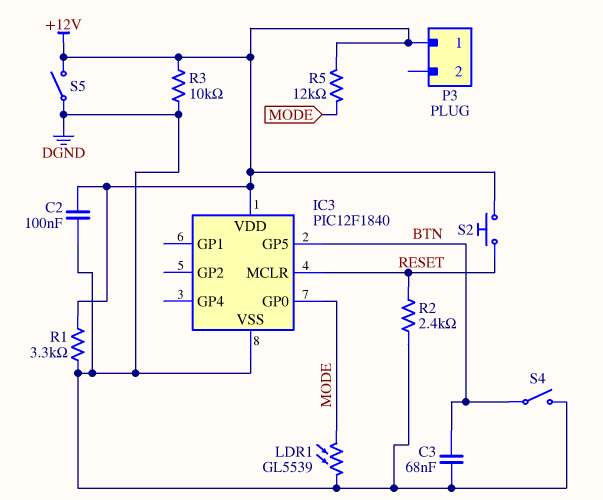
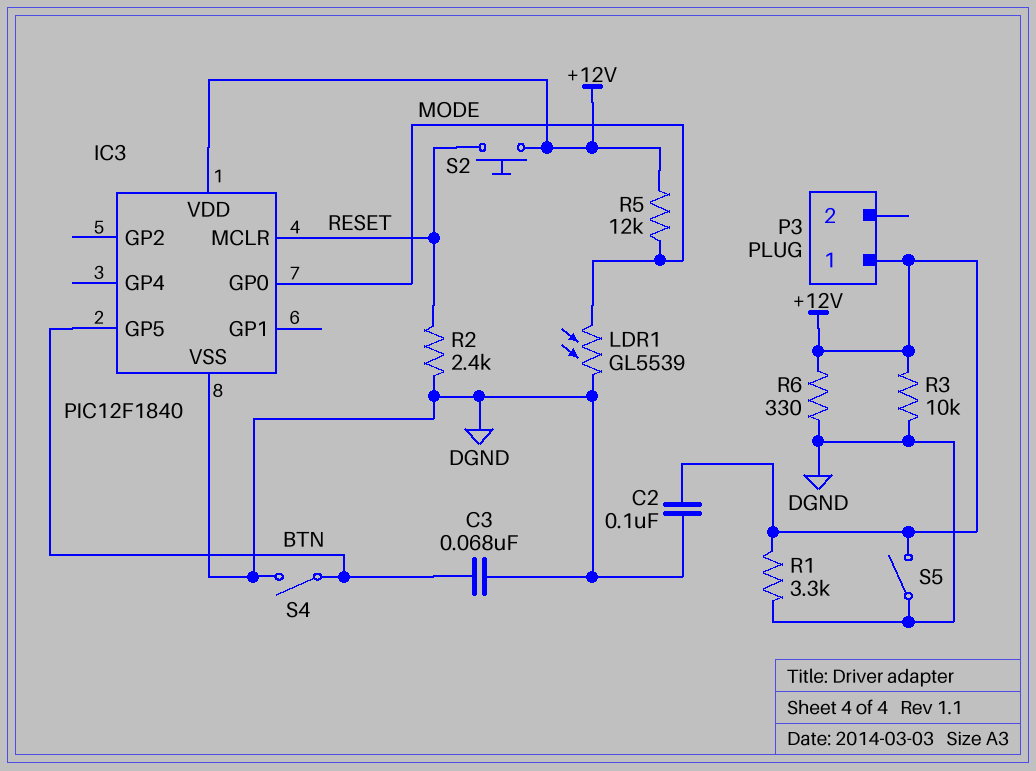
R6: none -> 330 (+12V, DGND)

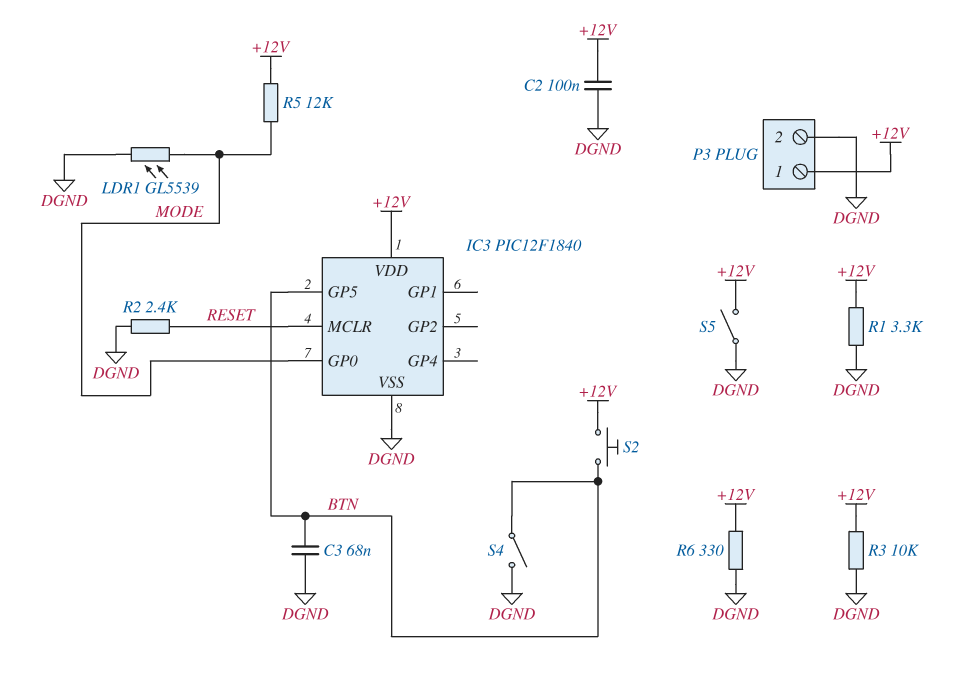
P3 pin 2: none -> DGND
S2: button (+12V, RESET) -> button (+12V, BTN)

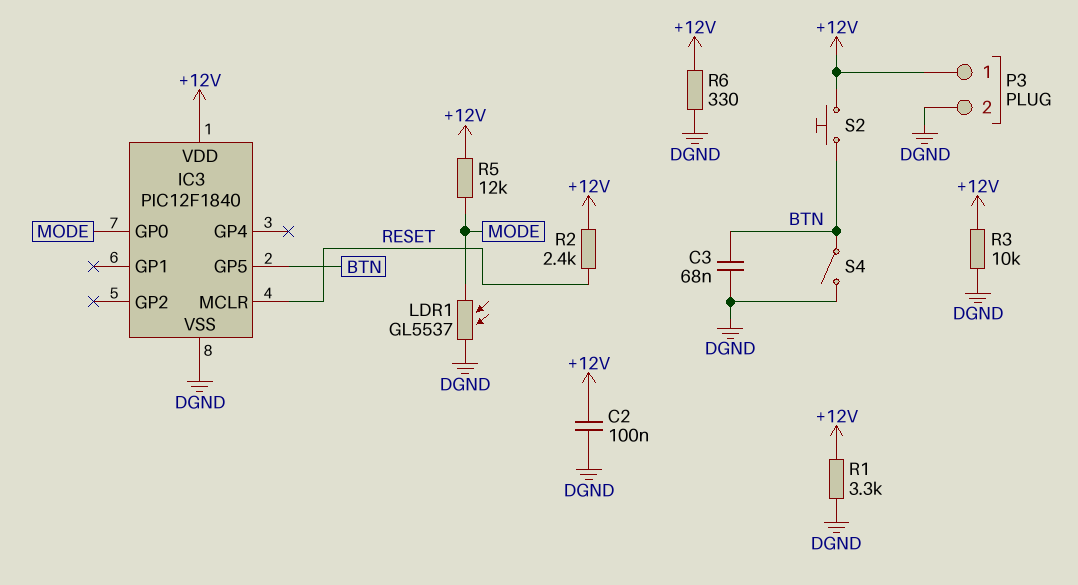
LDR1: GL5539 (DGND, MODE) -> GL5537 (DGND, MODE)
R2: 2.4k (DGND, RESET) -> 2.4k (+12V, RESET)
S5: switch (+12V, DGND) -> none

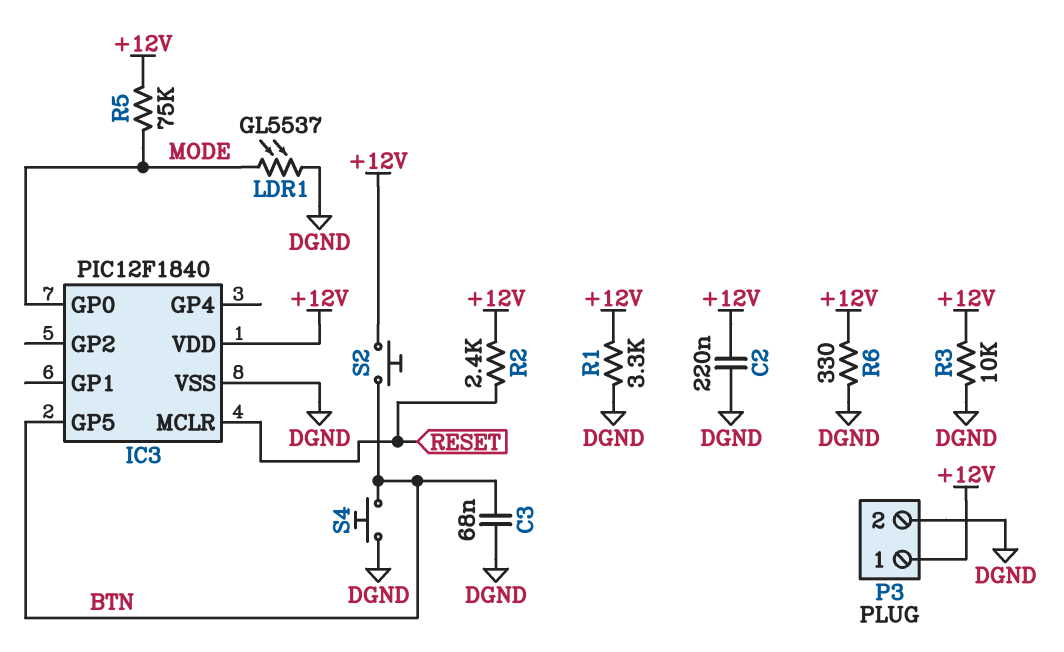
C2: 100nF (+12V, DGND) -> 220nF (+12V, DGND)
R5: 12k (+12V, MODE) -> 75k (+12V, MODE)
S4: switch (BTN, DGND) -> button (BTN, DGND)

